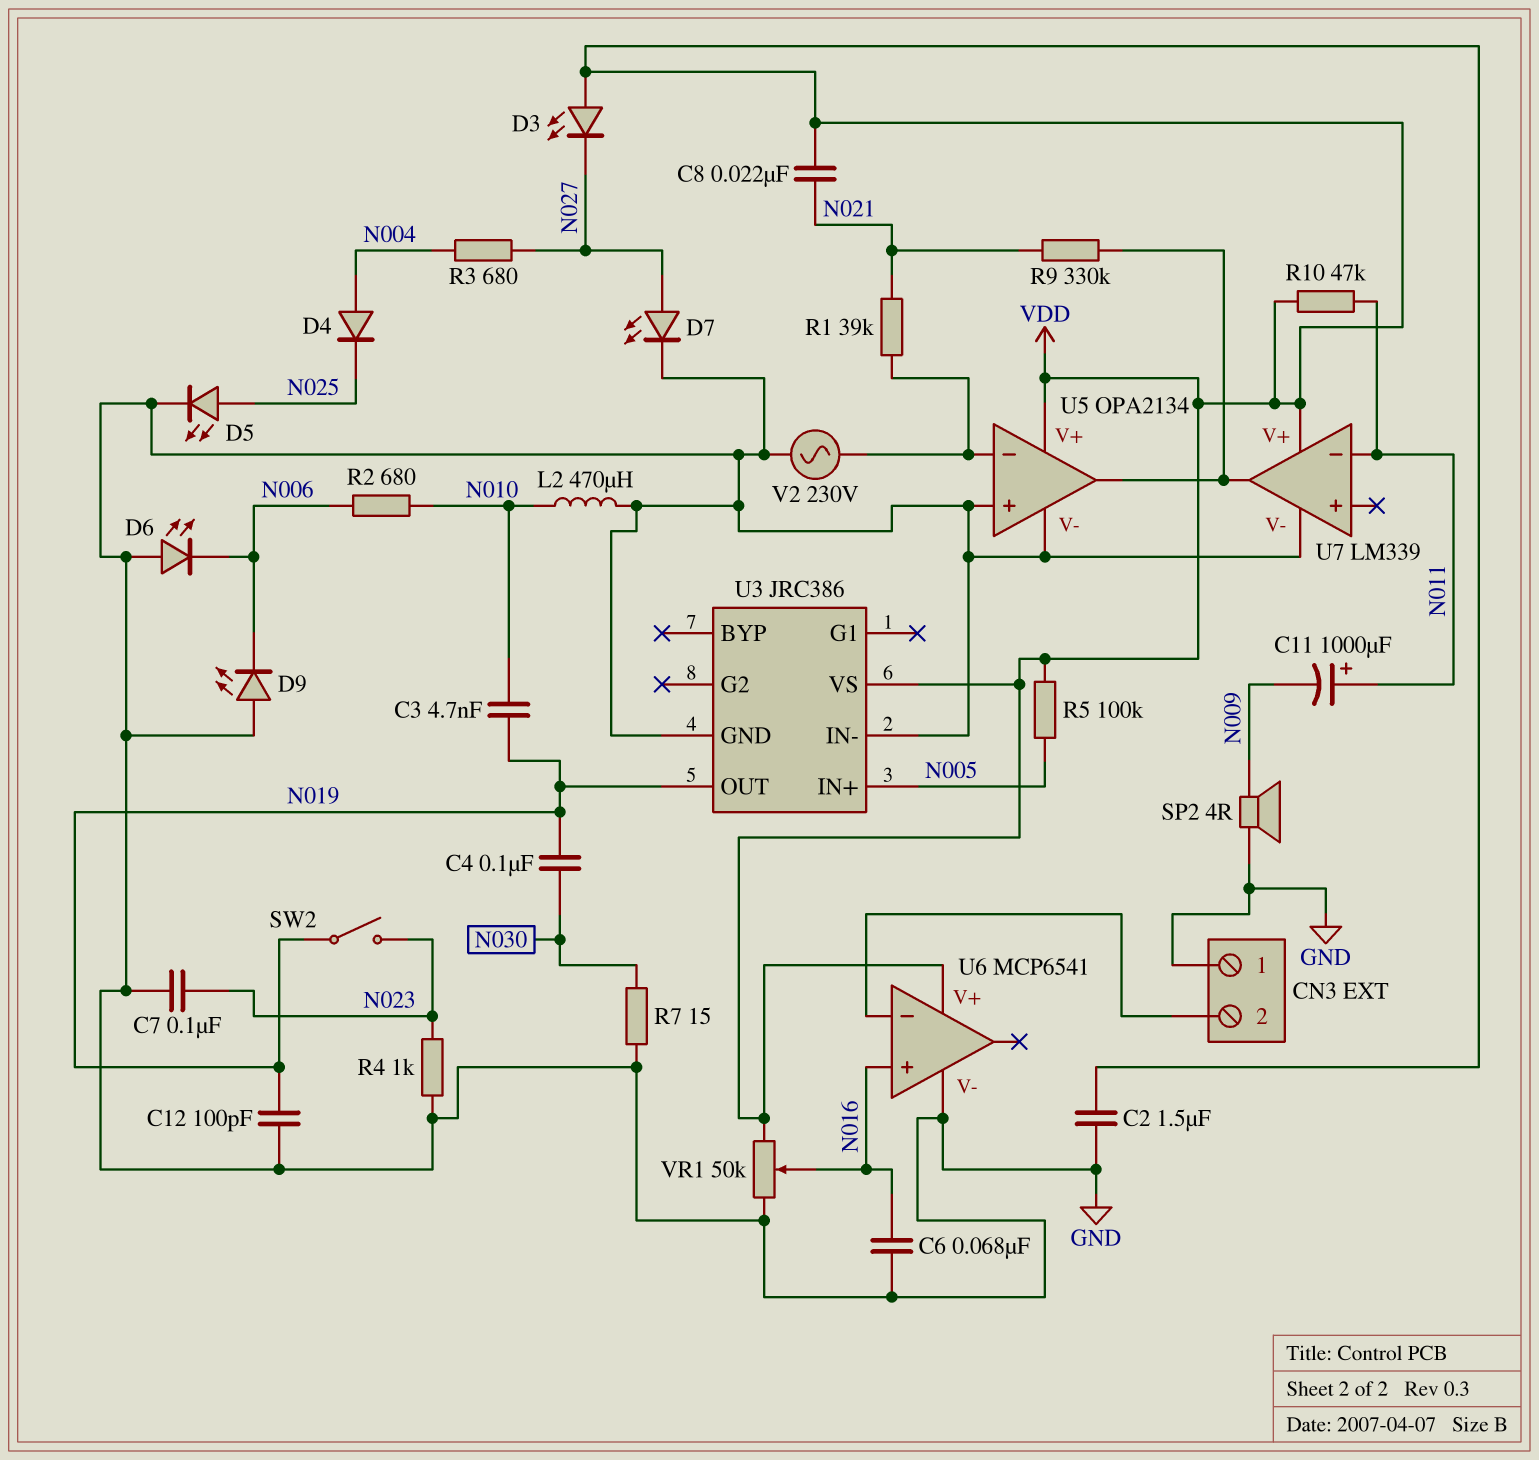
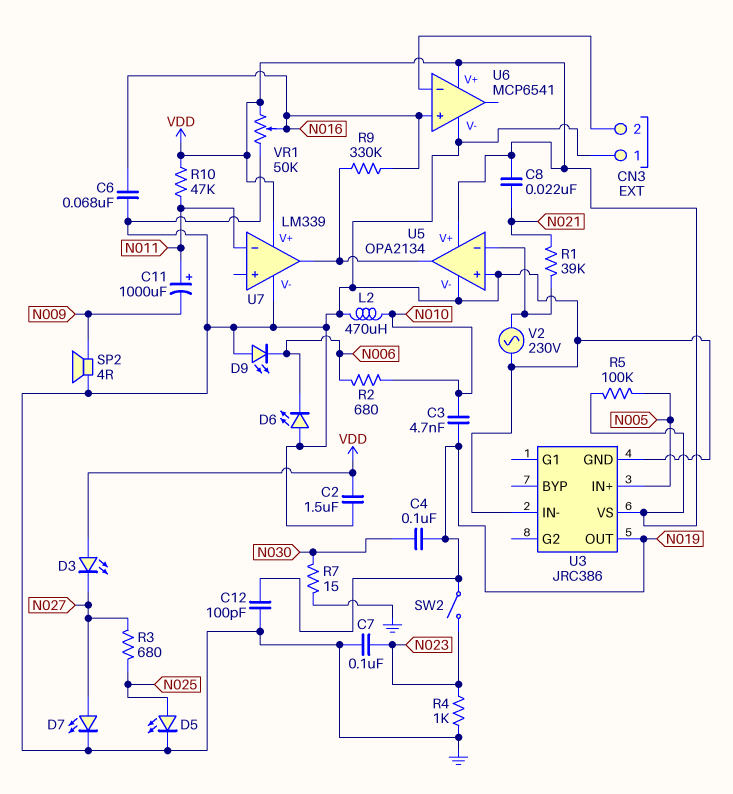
D4: diode (A N004, K N025) -> none
R3: 680 (N004, N027) -> 680 (N025, N027)
R9: 330k (N021, U5/out) -> 330k (N016, U5/out)

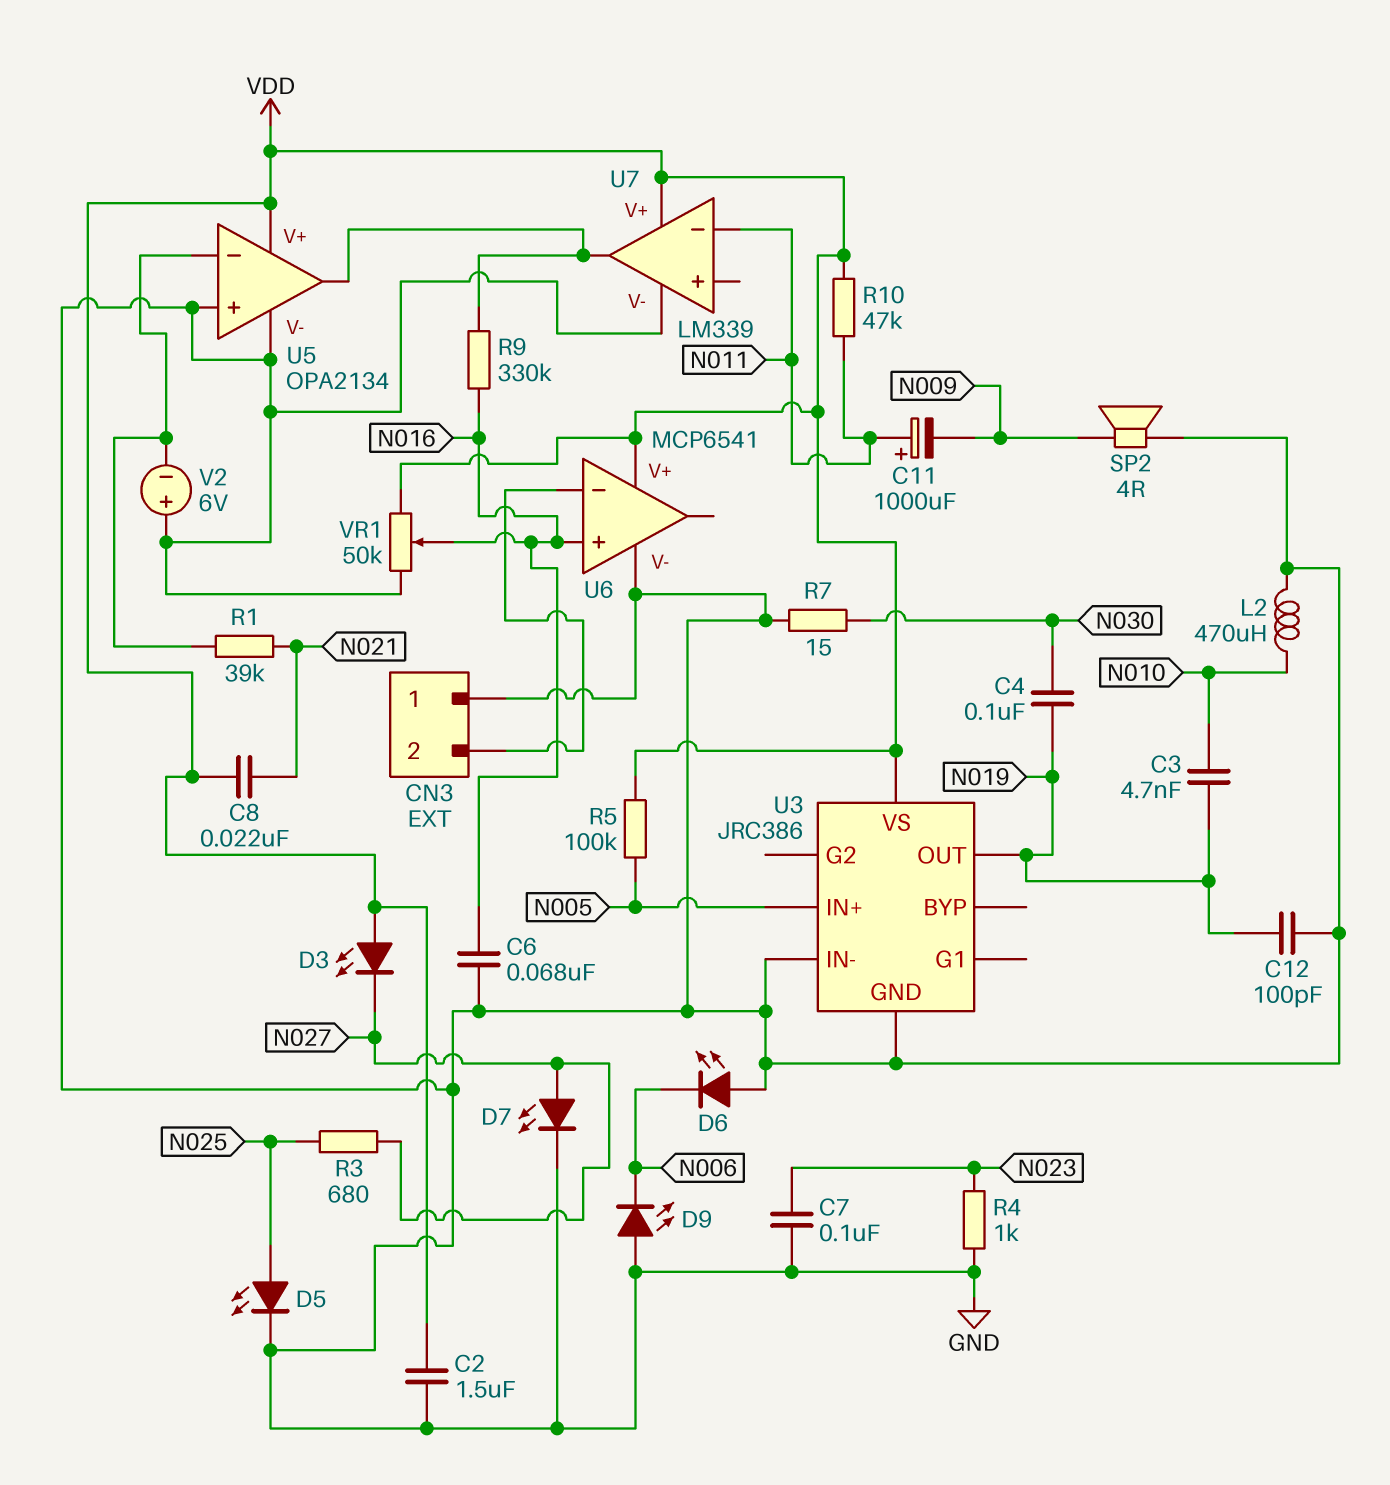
R2: 680 (N006, N010) -> none
SW2: switch (N019, N023) -> none
V2: AC 230V (GND, U5/in-) -> 6V (plus GND, minus U5/in-)

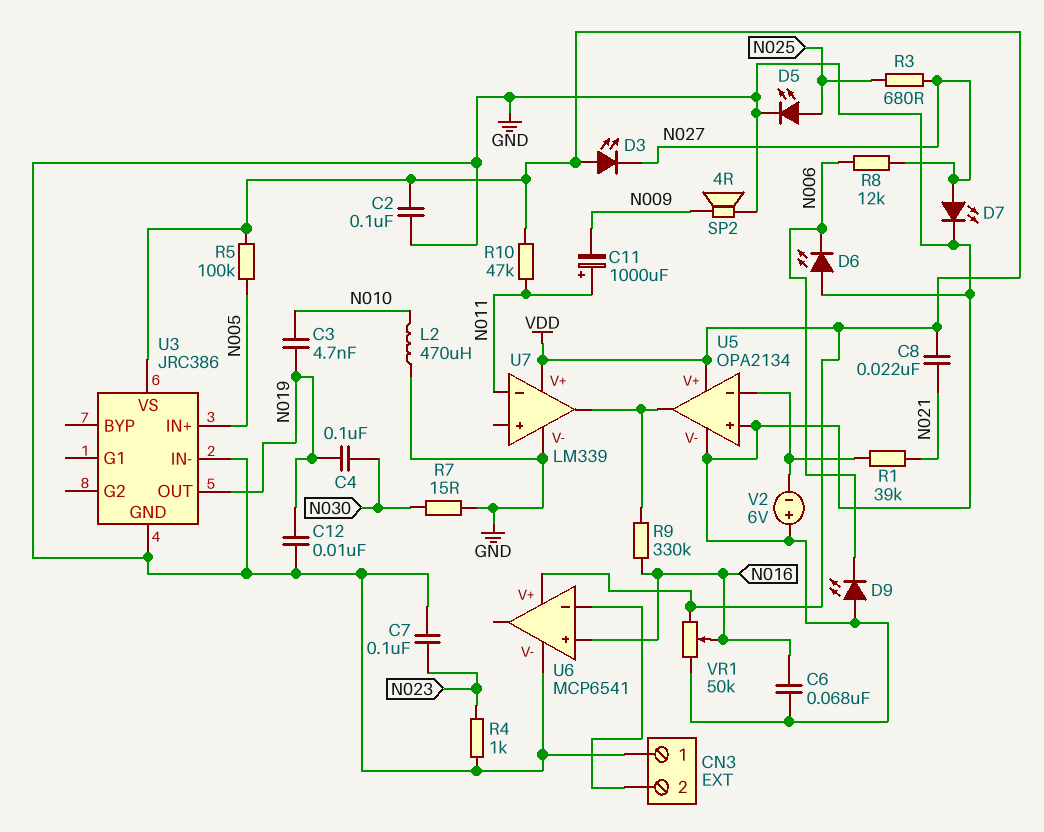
C2: 1.5uF (GND, VDD) -> 100nF (GND, VDD)
C12: 100pF (GND, N019) -> 10nF (GND, N019)
R8: none -> 12k (N006, N027)

